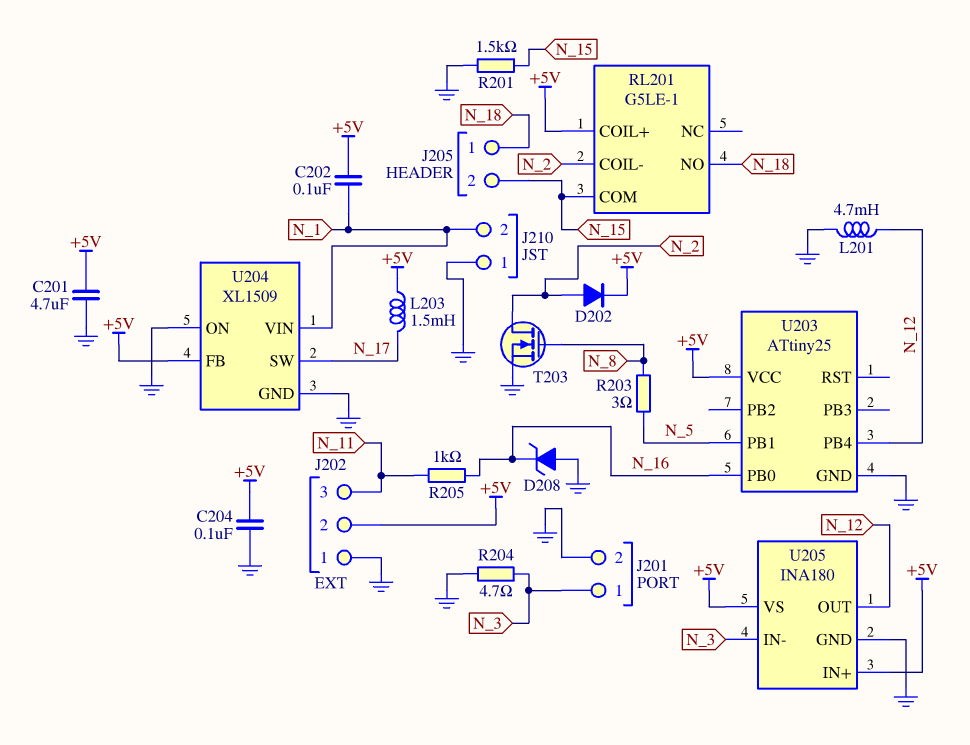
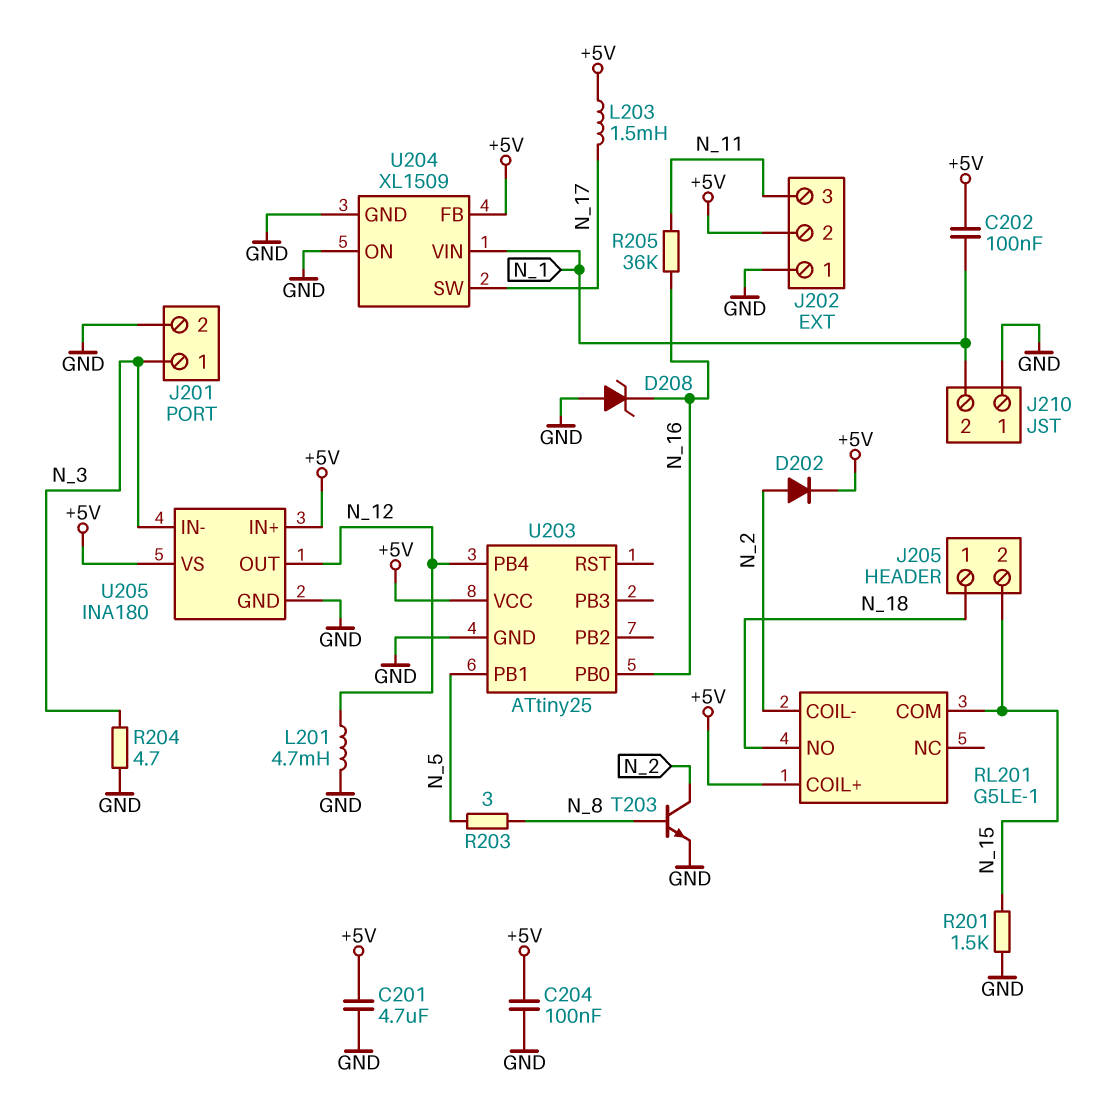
R205: 1k (N_11, N_16) -> 36k (N_11, N_16)
T203: NMOS (G N_8, D N_2, S GND) -> NPN (B N_8, C N_2, E GND)

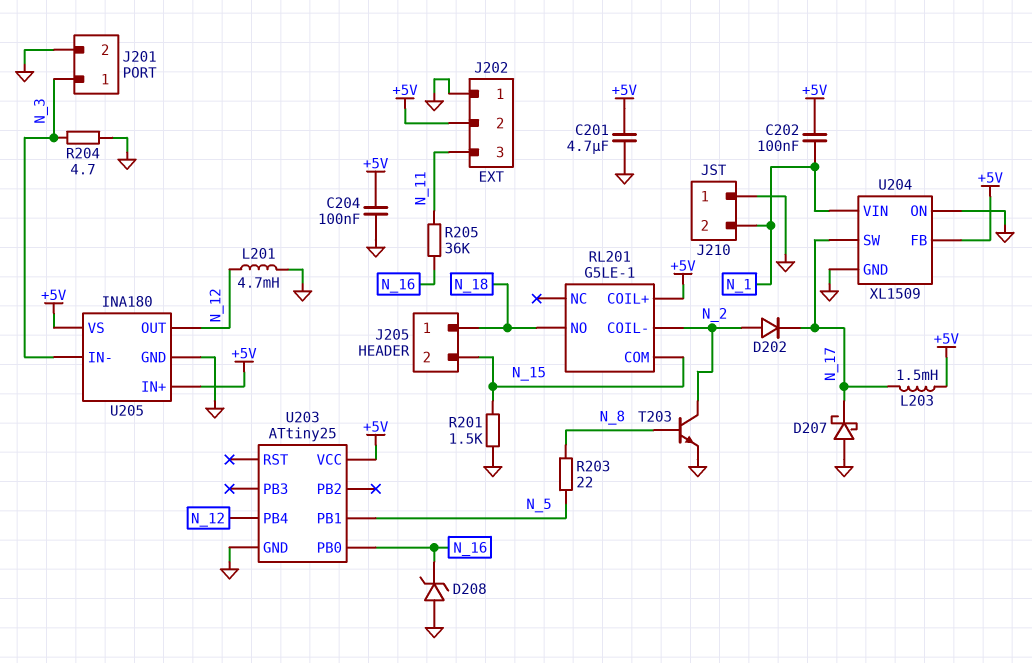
D202: diode (A N_2, K +5V) -> diode (A N_2, K N_17)
D207: none -> schottky (A GND, K N_17)
R203: 3 (N_5, N_8) -> 22 (N_5, N_8)

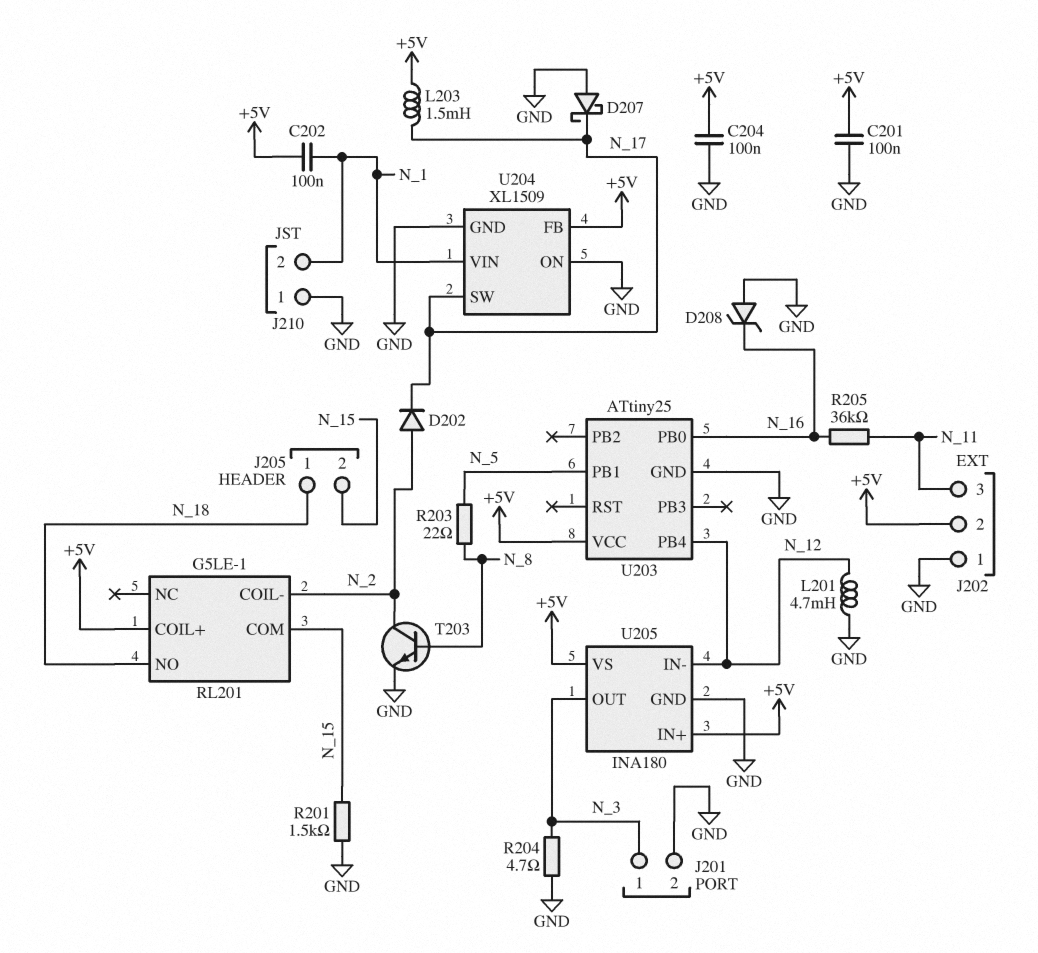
C201: 4.7uF (+5V, GND) -> 100nF (+5V, GND)
U205 pin IN-: N_3 -> N_12
U205 pin OUT: N_12 -> N_3

